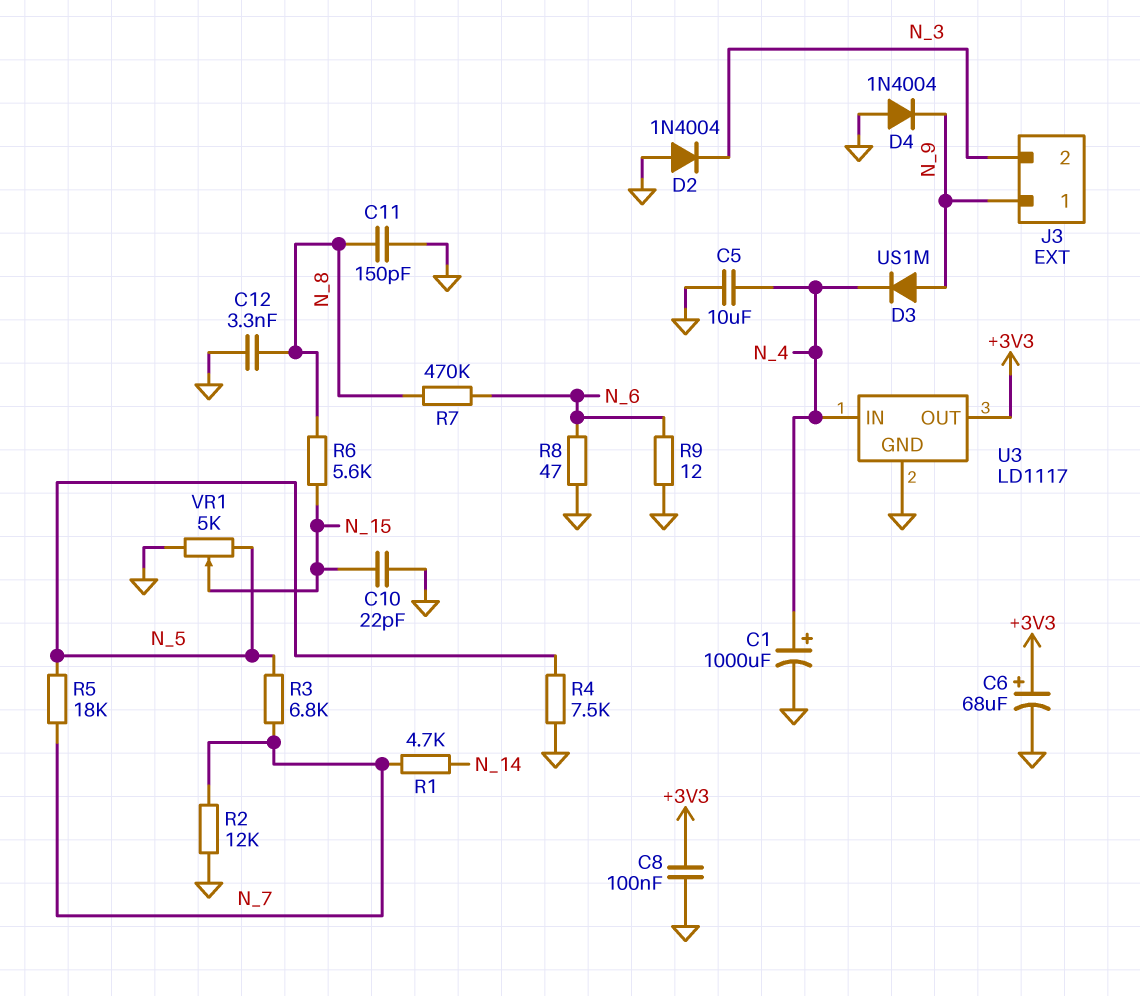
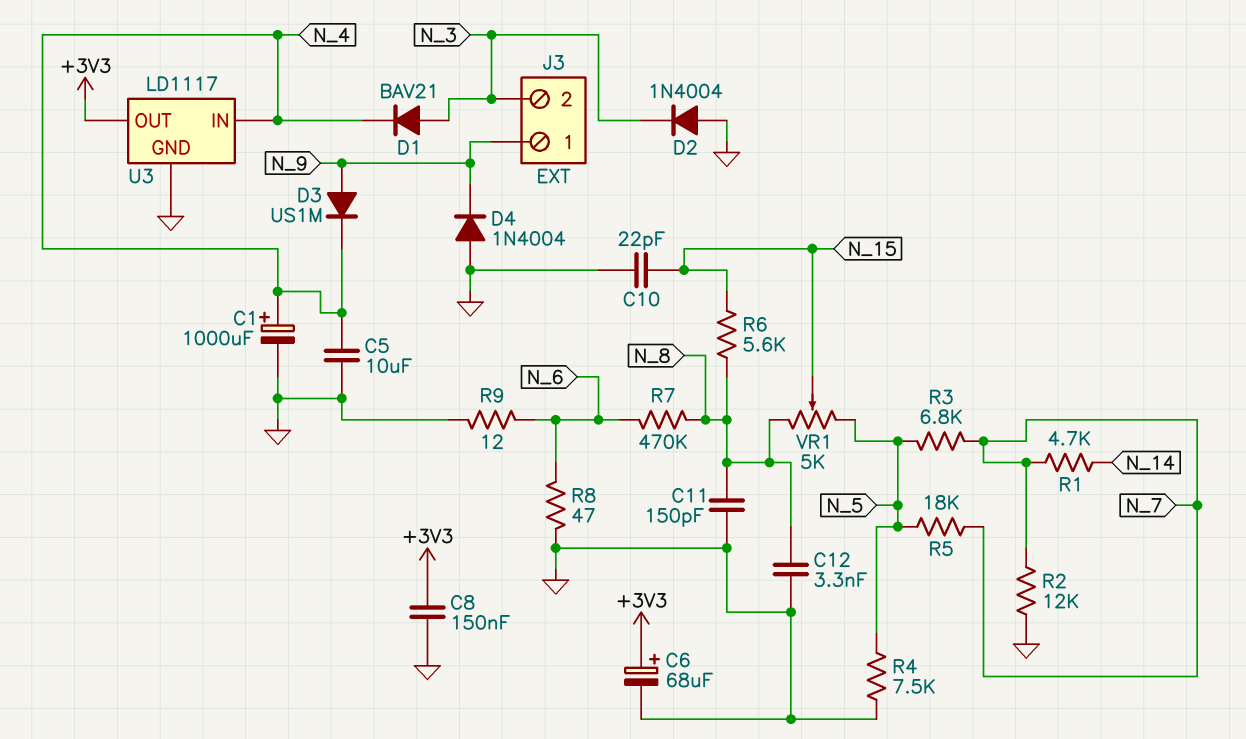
C8: 100nF (+3V3, GND) -> 150nF (+3V3, GND)
D1: none -> diode BAV21 (A N_3, K N_4)
VR1: 5k (GND, N_5, wiper N_15) -> 5k (N_5, N_8, wiper N_15)

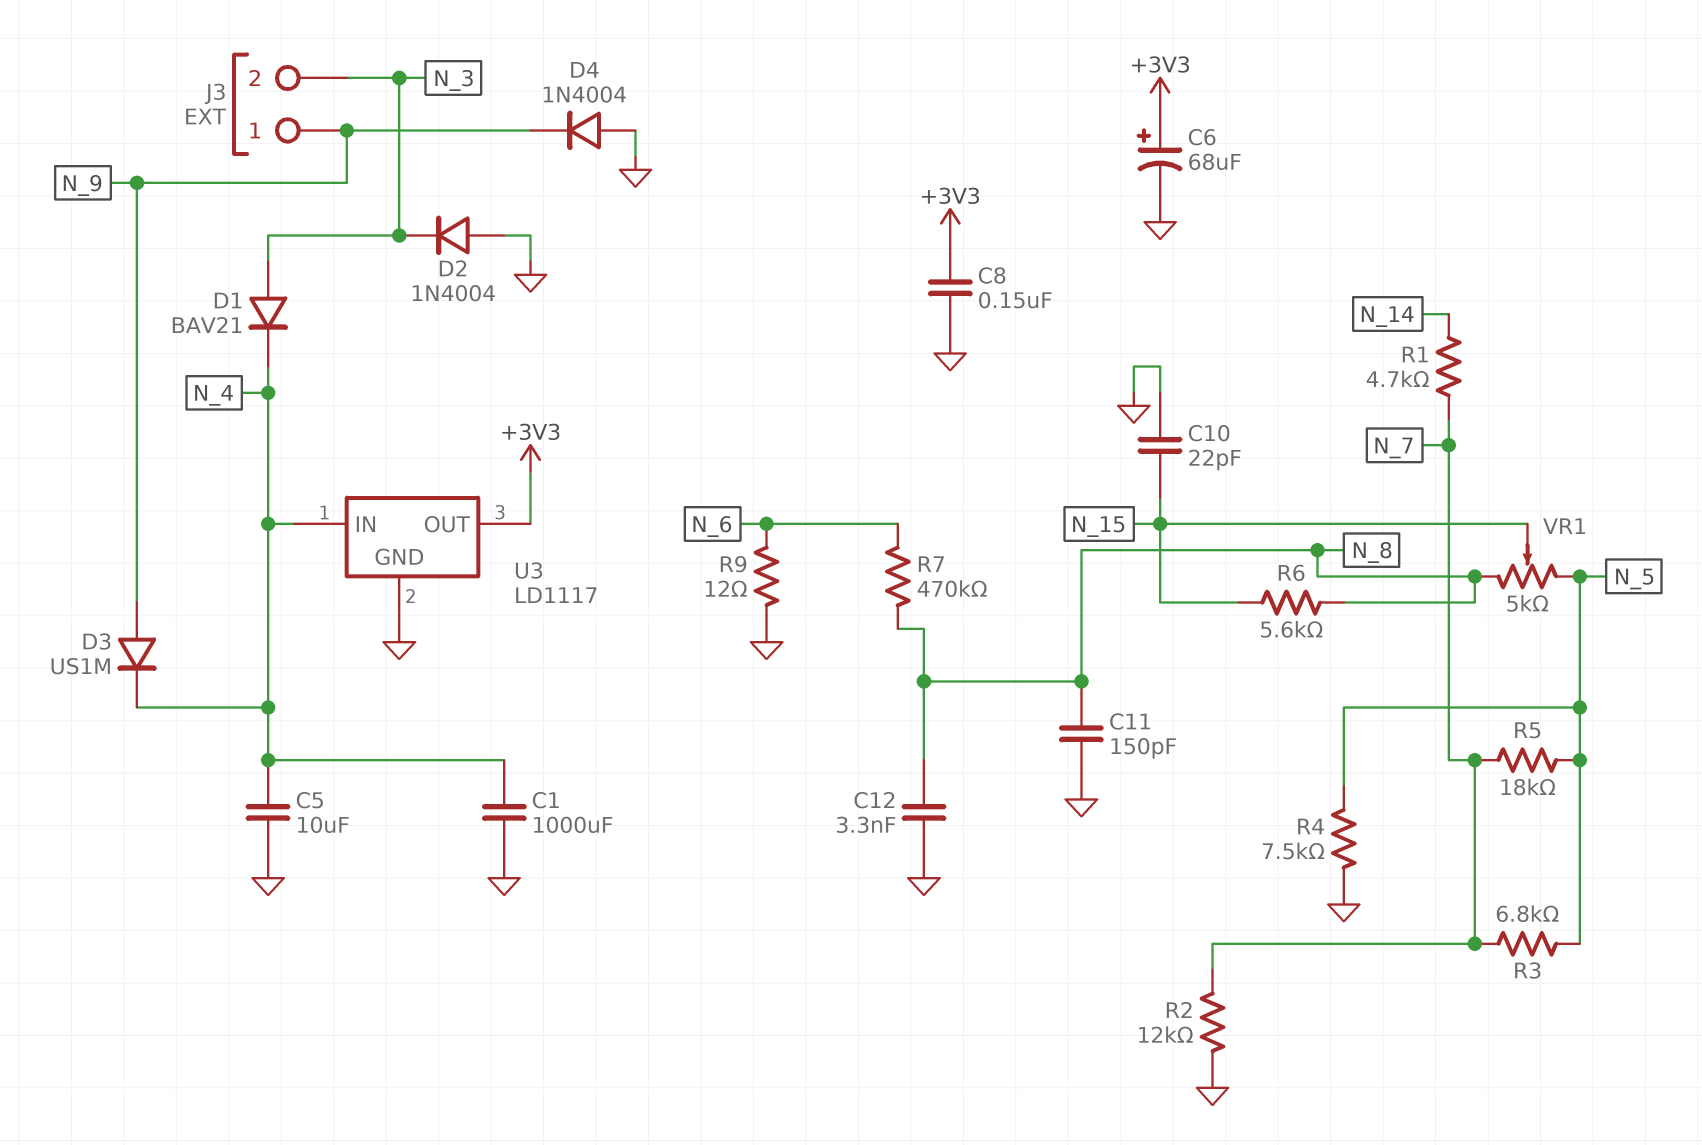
C1: 1000uF (plus N_4, minus GND) -> 1000uF (GND, N_4)
R8: 47 (GND, N_6) -> none

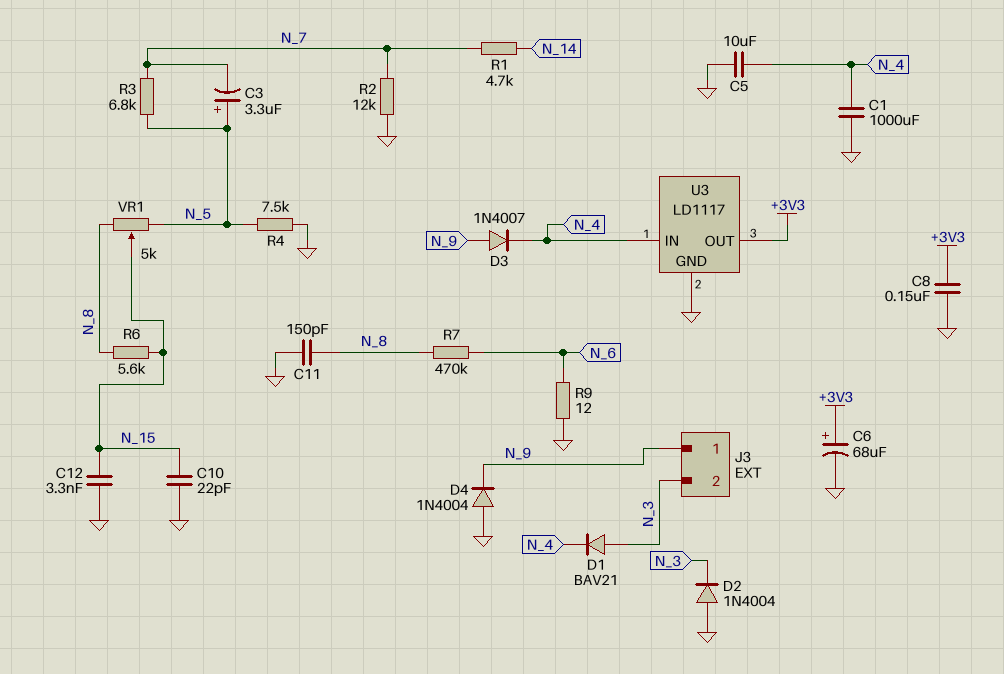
C3: none -> 3.3uF (plus N_5, minus N_7)
C12: 3.3nF (GND, N_8) -> 3.3nF (GND, N_15)
D3: diode US1M (A N_9, K N_4) -> diode 1N4007 (A N_9, K N_4)
R5: 18k (N_5, N_7) -> none

